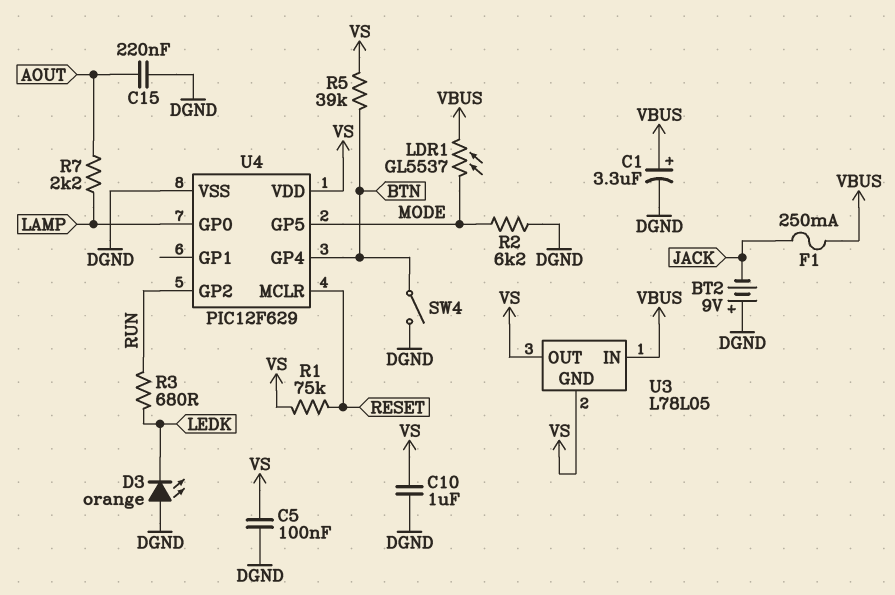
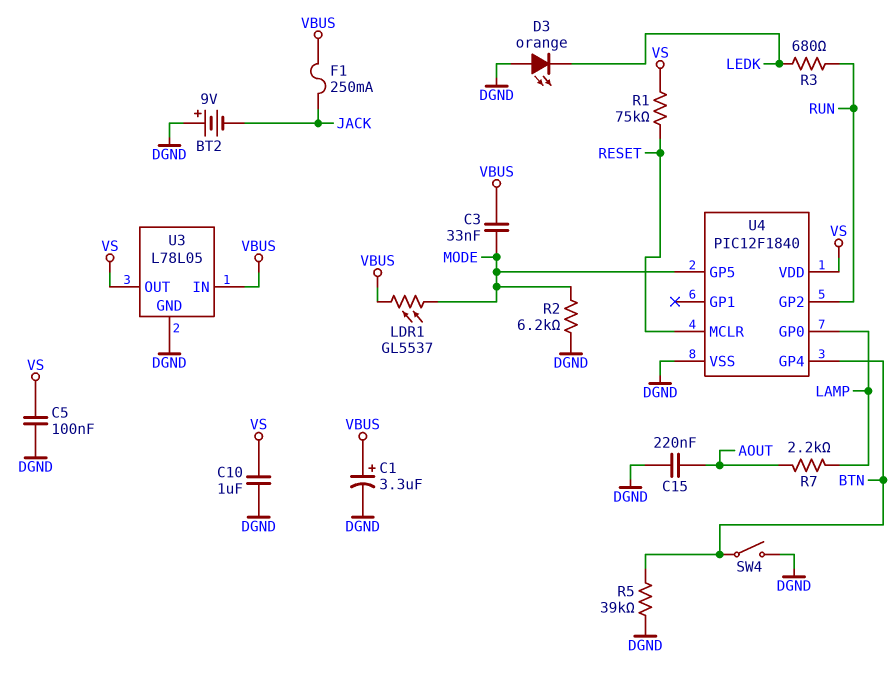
C3: none -> 33nF (MODE, VBUS)
R5: 39k (BTN, VS) -> 39k (BTN, DGND)
U3 pin GND: VS -> DGND
U4: PIC12F629 -> PIC12F1840

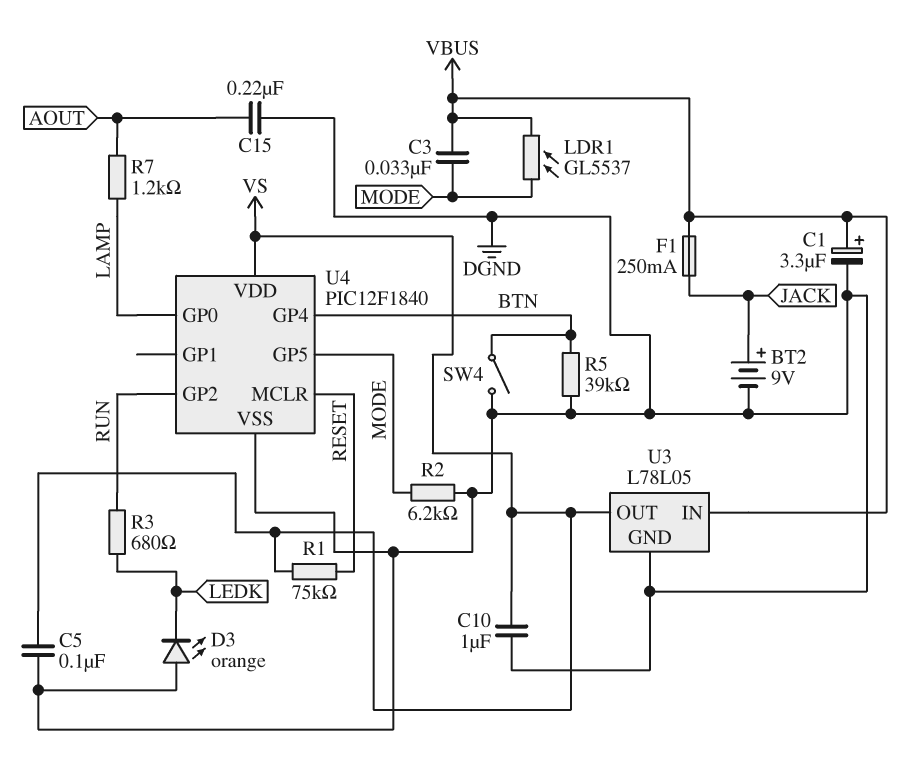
BT2: 9V (plus DGND, minus JACK) -> 9V (plus JACK, minus DGND)
R7: 2.2k (AOUT, LAMP) -> 1.2k (AOUT, LAMP)

